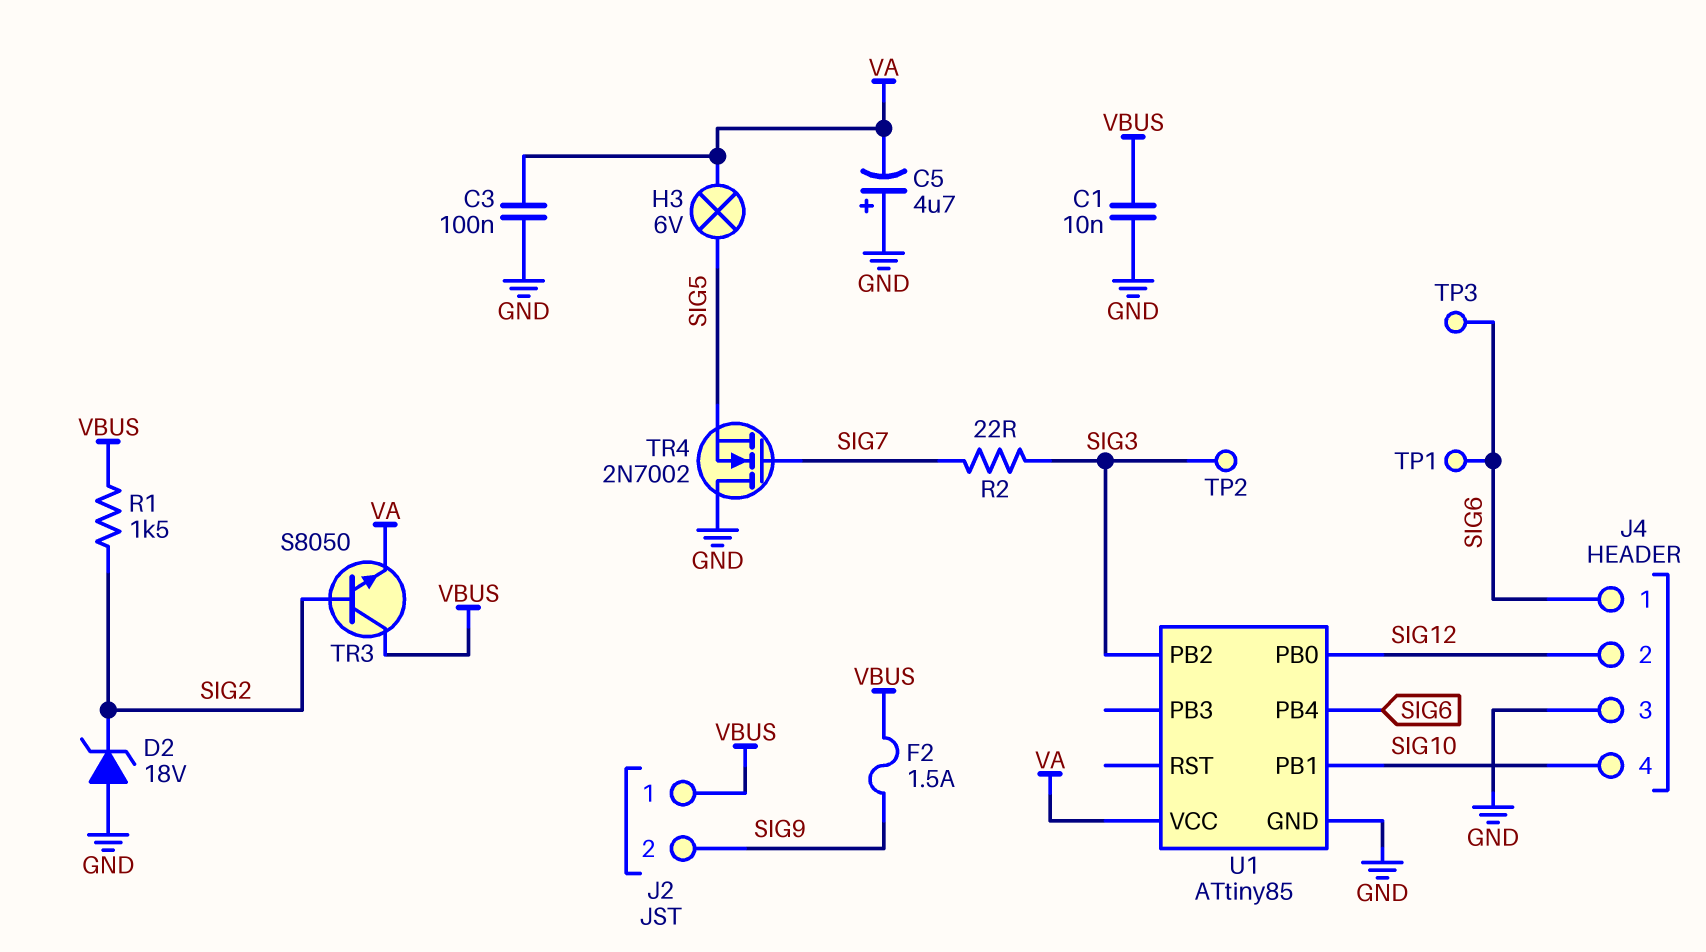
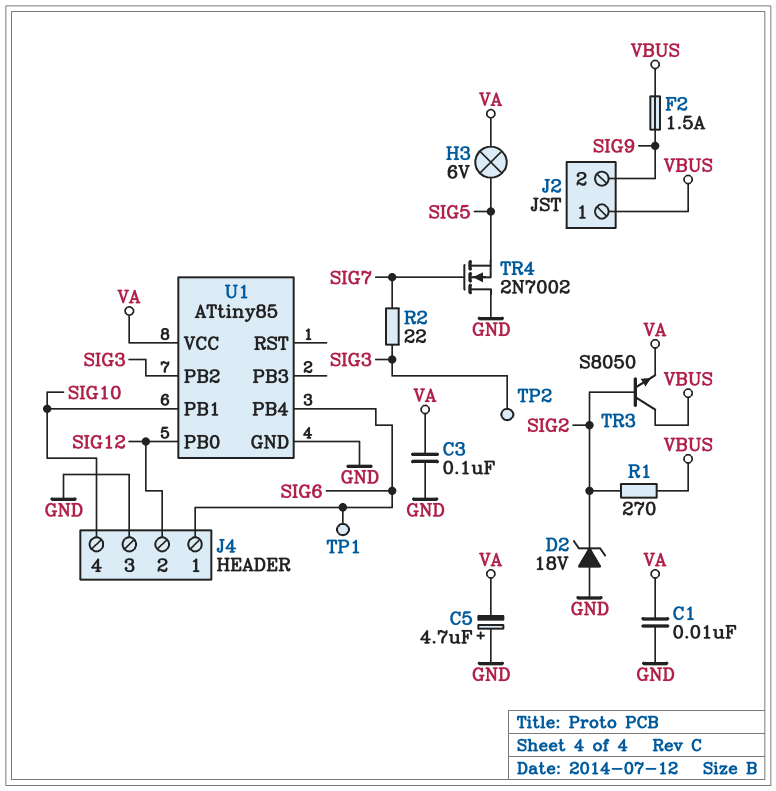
C1: 10nF (GND, VBUS) -> 10nF (GND, VA)
R1: 1.5k (SIG2, VBUS) -> 270 (SIG2, VBUS)
TP3: test point (SIG6) -> none

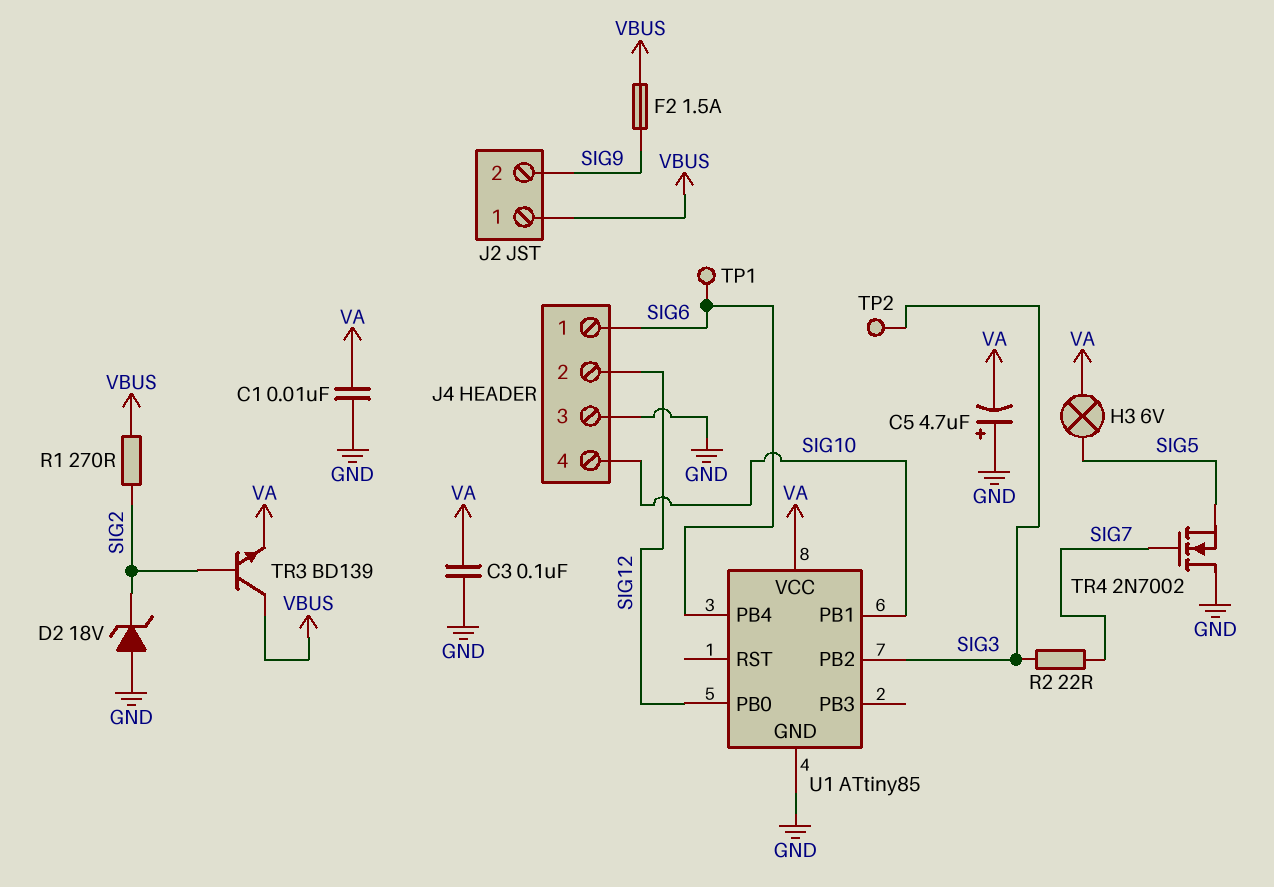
TR3: NPN S8050 (B SIG2, C VBUS, E VA) -> NPN BD139 (B SIG2, C VBUS, E VA)

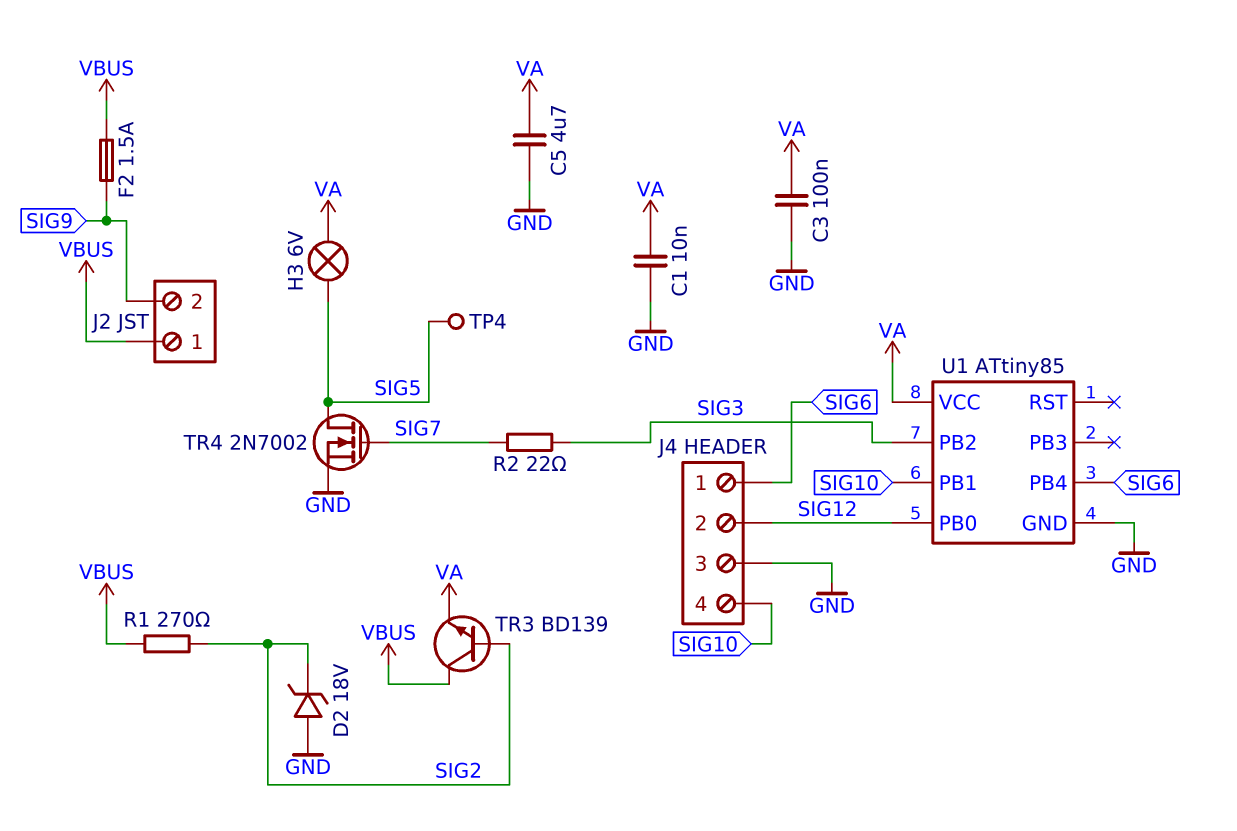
C5: 4.7uF (plus GND, minus VA) -> 4.7uF (GND, VA)
TP1: test point (SIG6) -> none
TP2: test point (SIG3) -> none
TP4: none -> test point (SIG5)
TR4: NMOS 2N7002 (G SIG7, D GND, S SIG5) -> NMOS 2N7002 (G SIG7, D SIG5, S GND)

